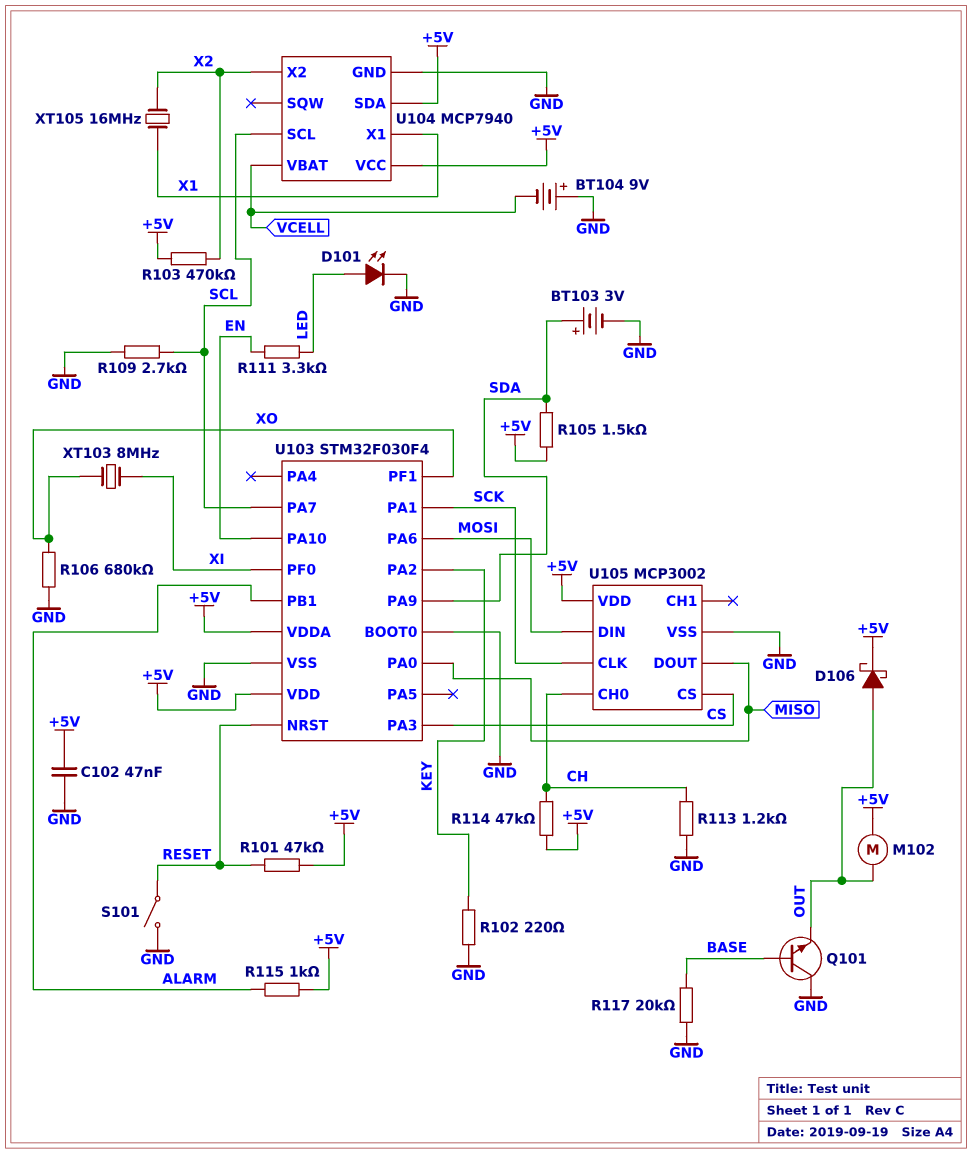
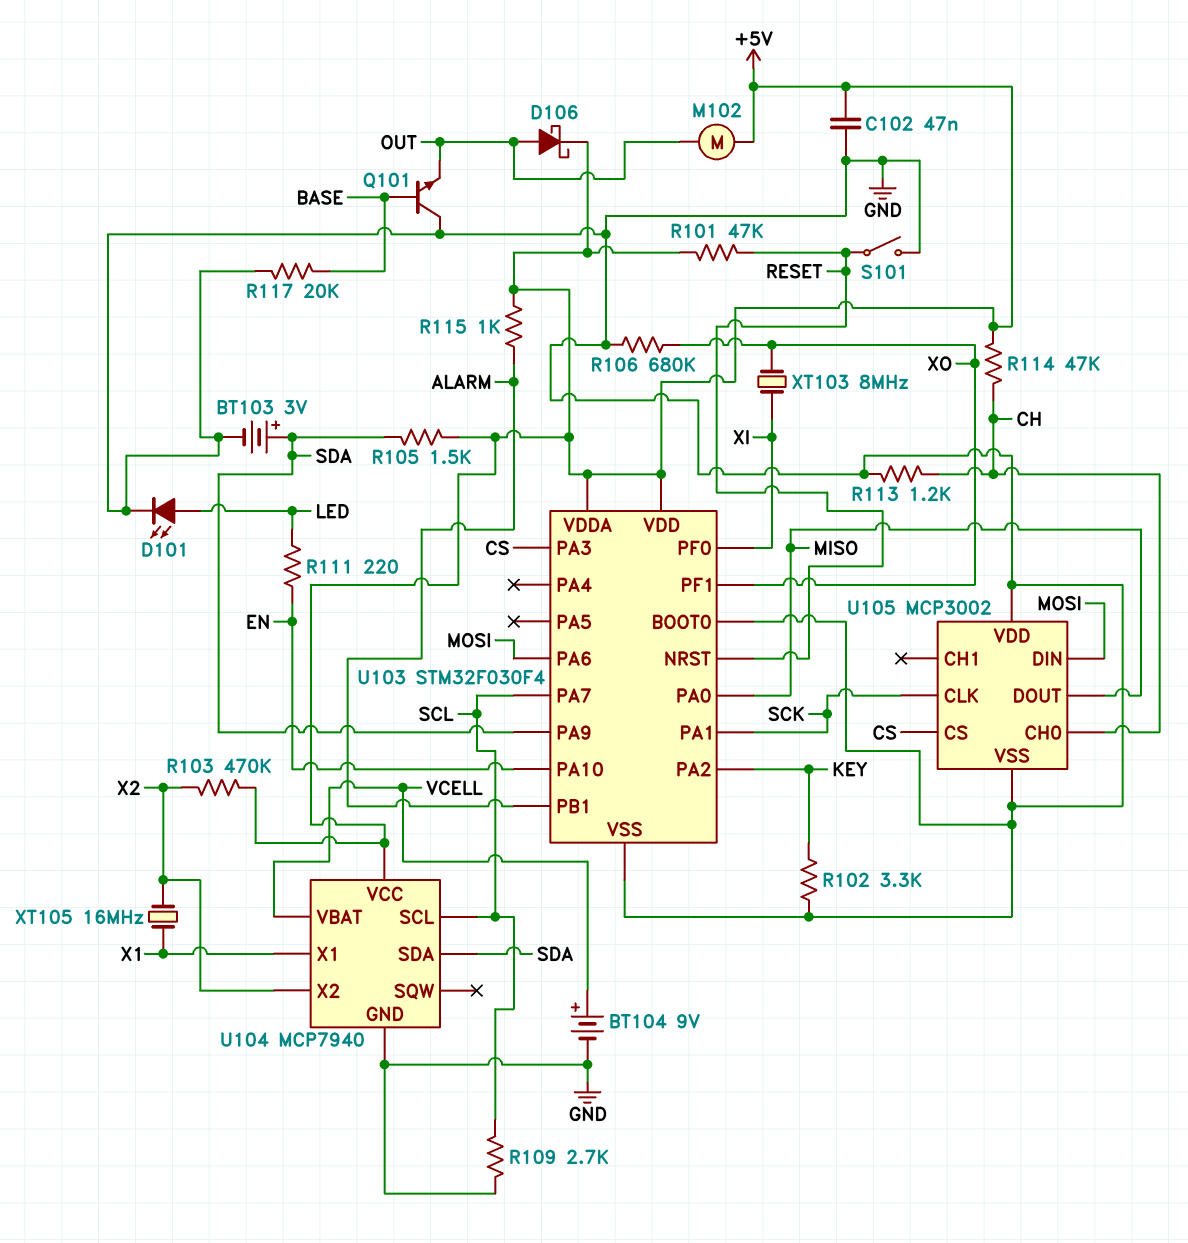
BT104: 9V (plus GND, minus VCELL) -> 9V (plus VCELL, minus GND)
R102: 220 (GND, KEY) -> 3.3k (GND, KEY)
R111: 3.3k (EN, LED) -> 220 (EN, LED)
U104 pin SDA: +5V -> SDA
U105 pin VDD: +5V -> GND

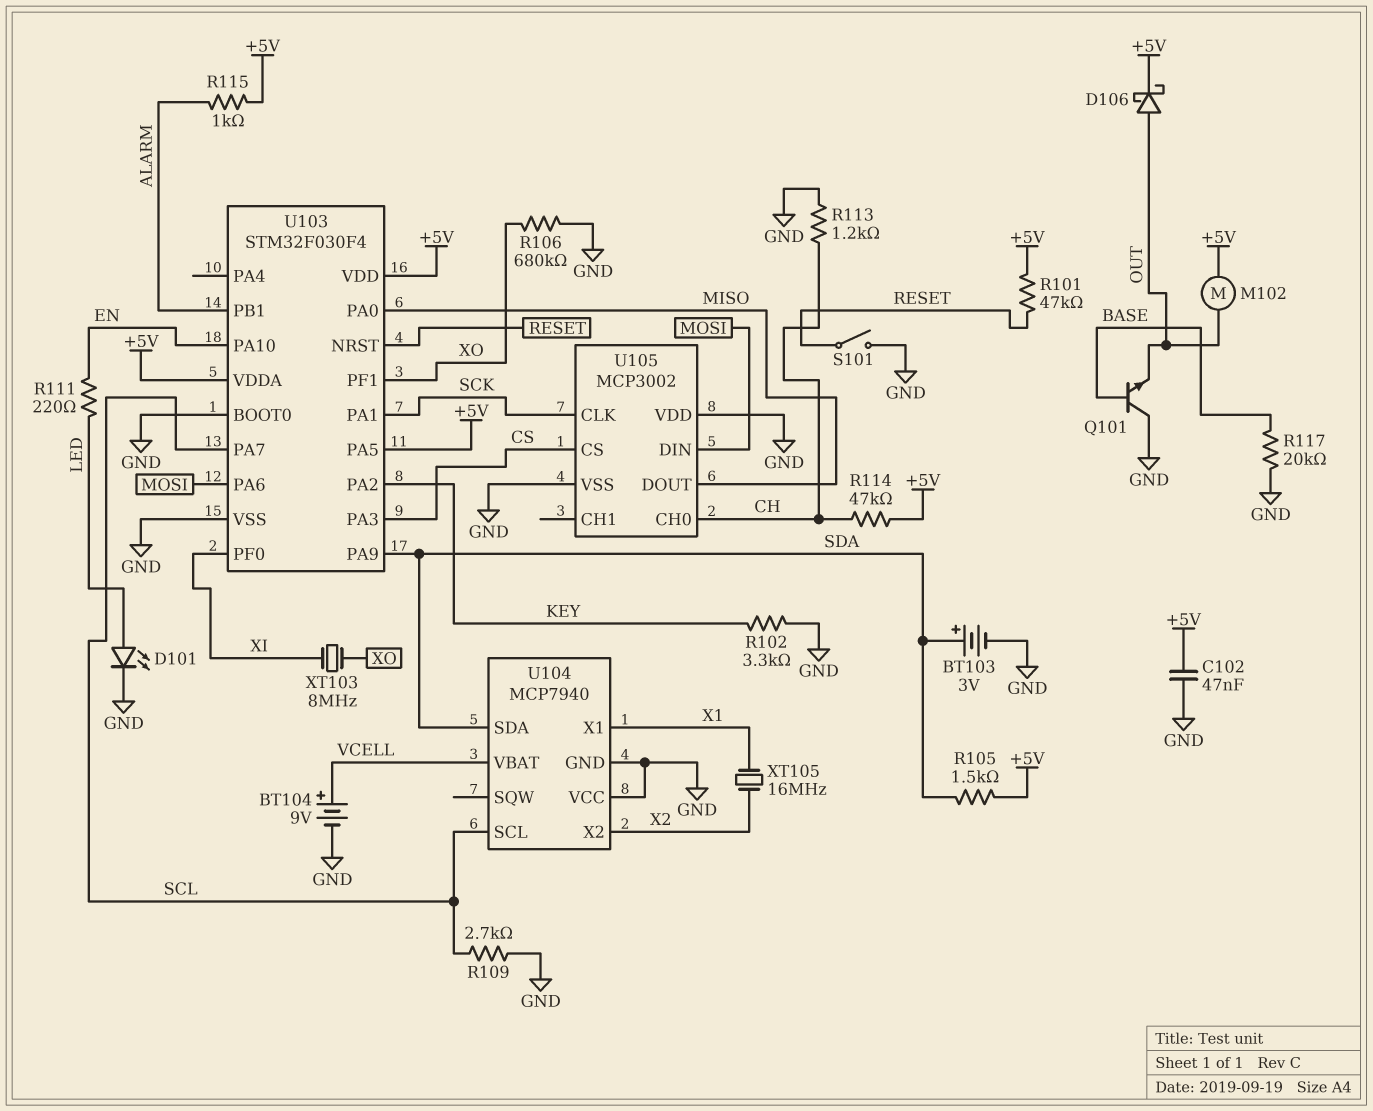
R103: 470k (+5V, X2) -> none
U103 pin PA5: none -> +5V
U104 pin VCC: +5V -> GND

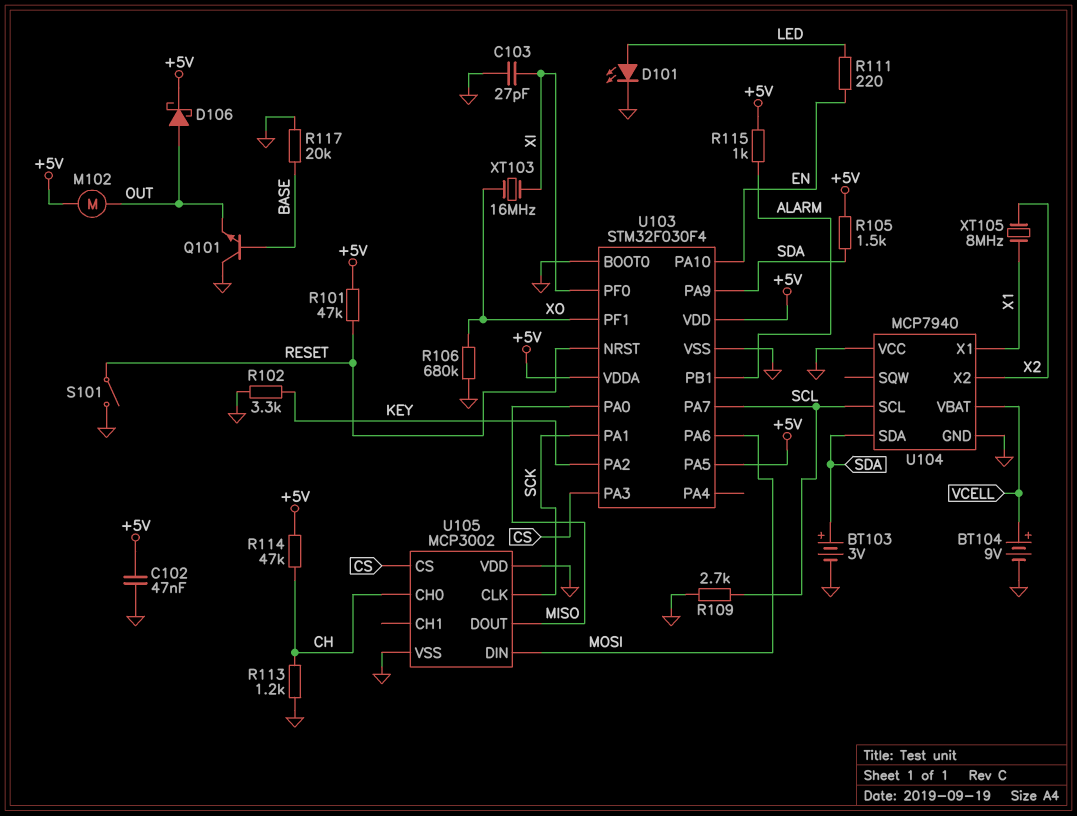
C103: none -> 27pF (GND, XI)
XT103: 8MHz (XI, XO) -> 16MHz (XI, XO)
XT105: 16MHz (X1, X2) -> 8MHz (X1, X2)

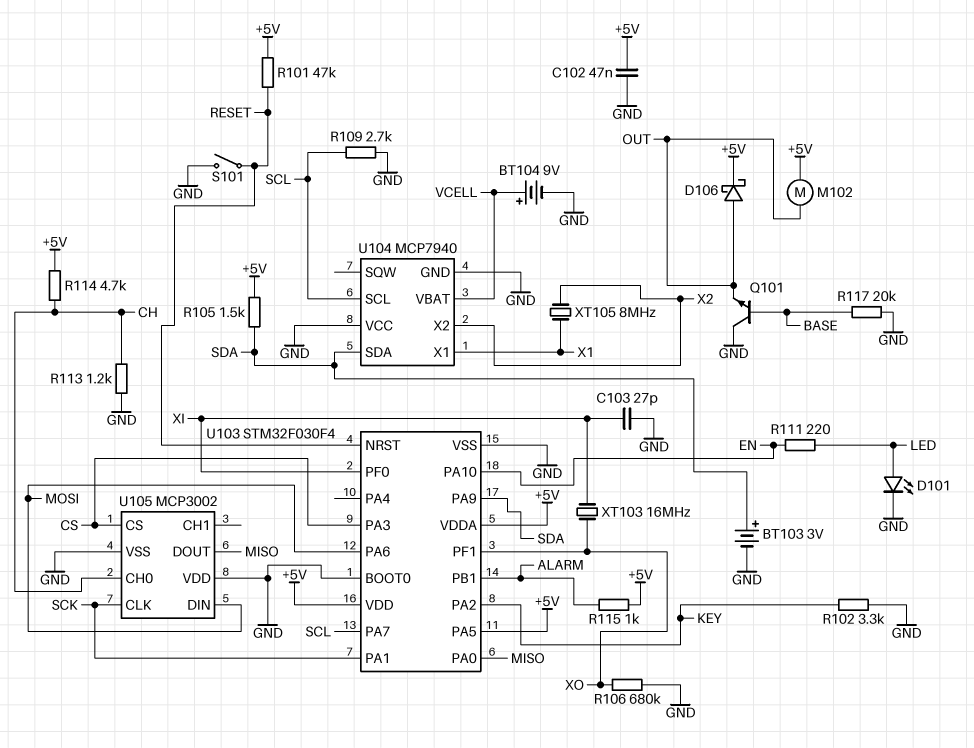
R114: 47k (+5V, CH) -> 4.7k (+5V, CH)

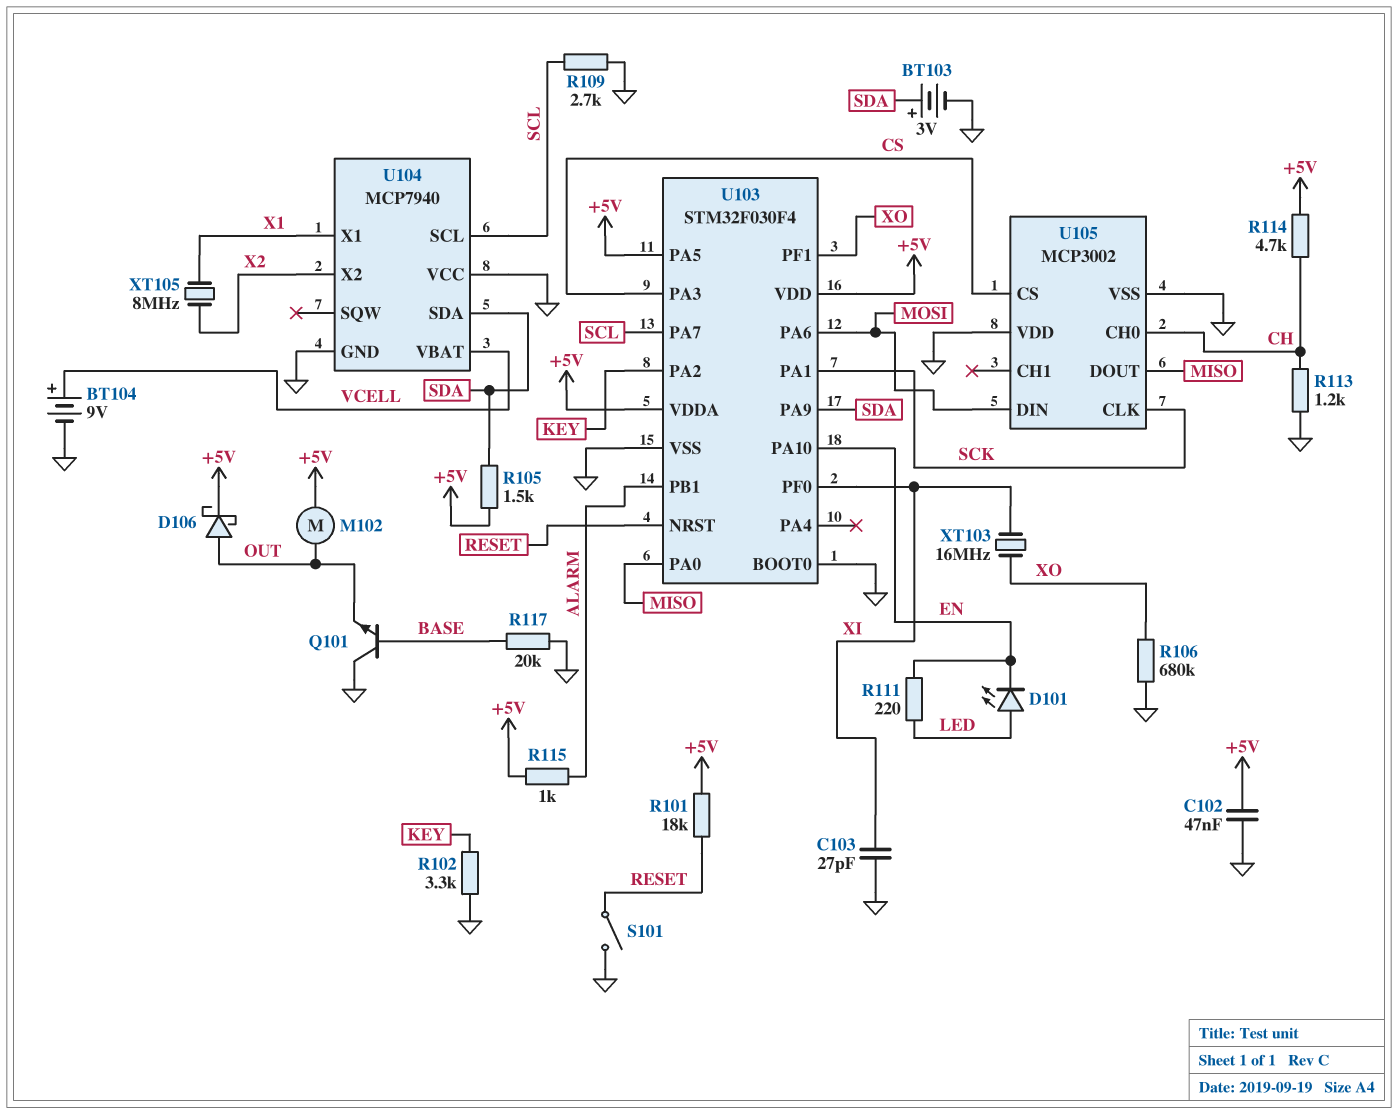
D101: LED (A LED, K GND) -> LED (A LED, K EN)
R101: 47k (+5V, RESET) -> 18k (+5V, RESET)

